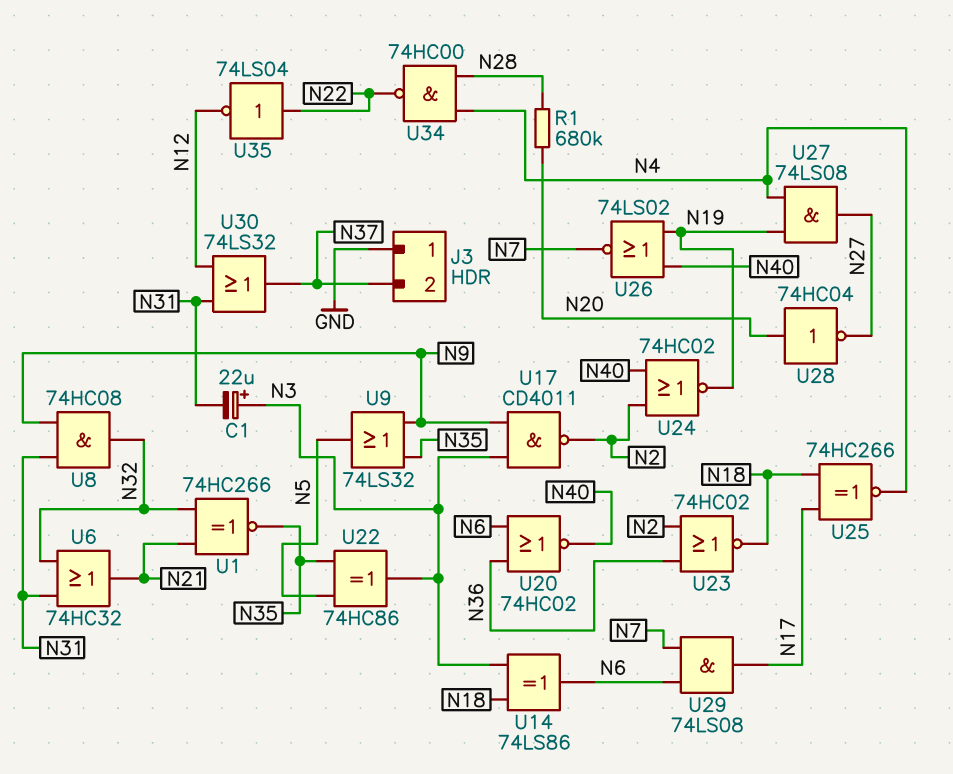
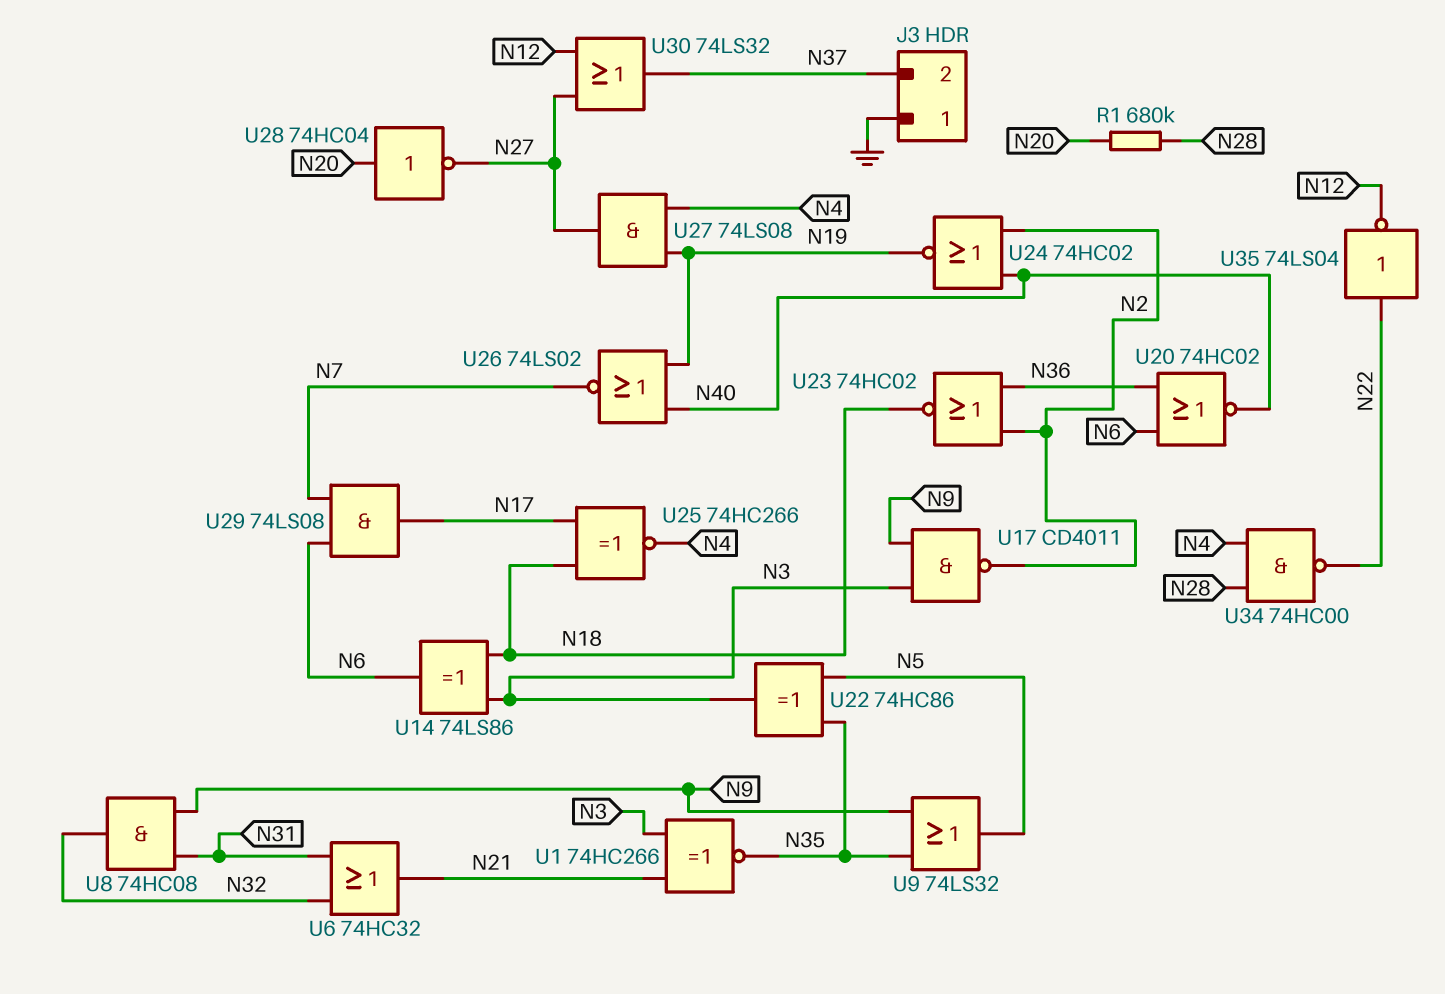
C1: 22uF (plus N3, minus N31) -> none
U1: XNOR 74HC266 (in N21, in N32, out N35) -> XNOR 74HC266 (in N3, in N21, out N35)
U30: OR 74LS32 (in N12, in N31, out N37) -> OR 74LS32 (in N12, in N27, out N37)

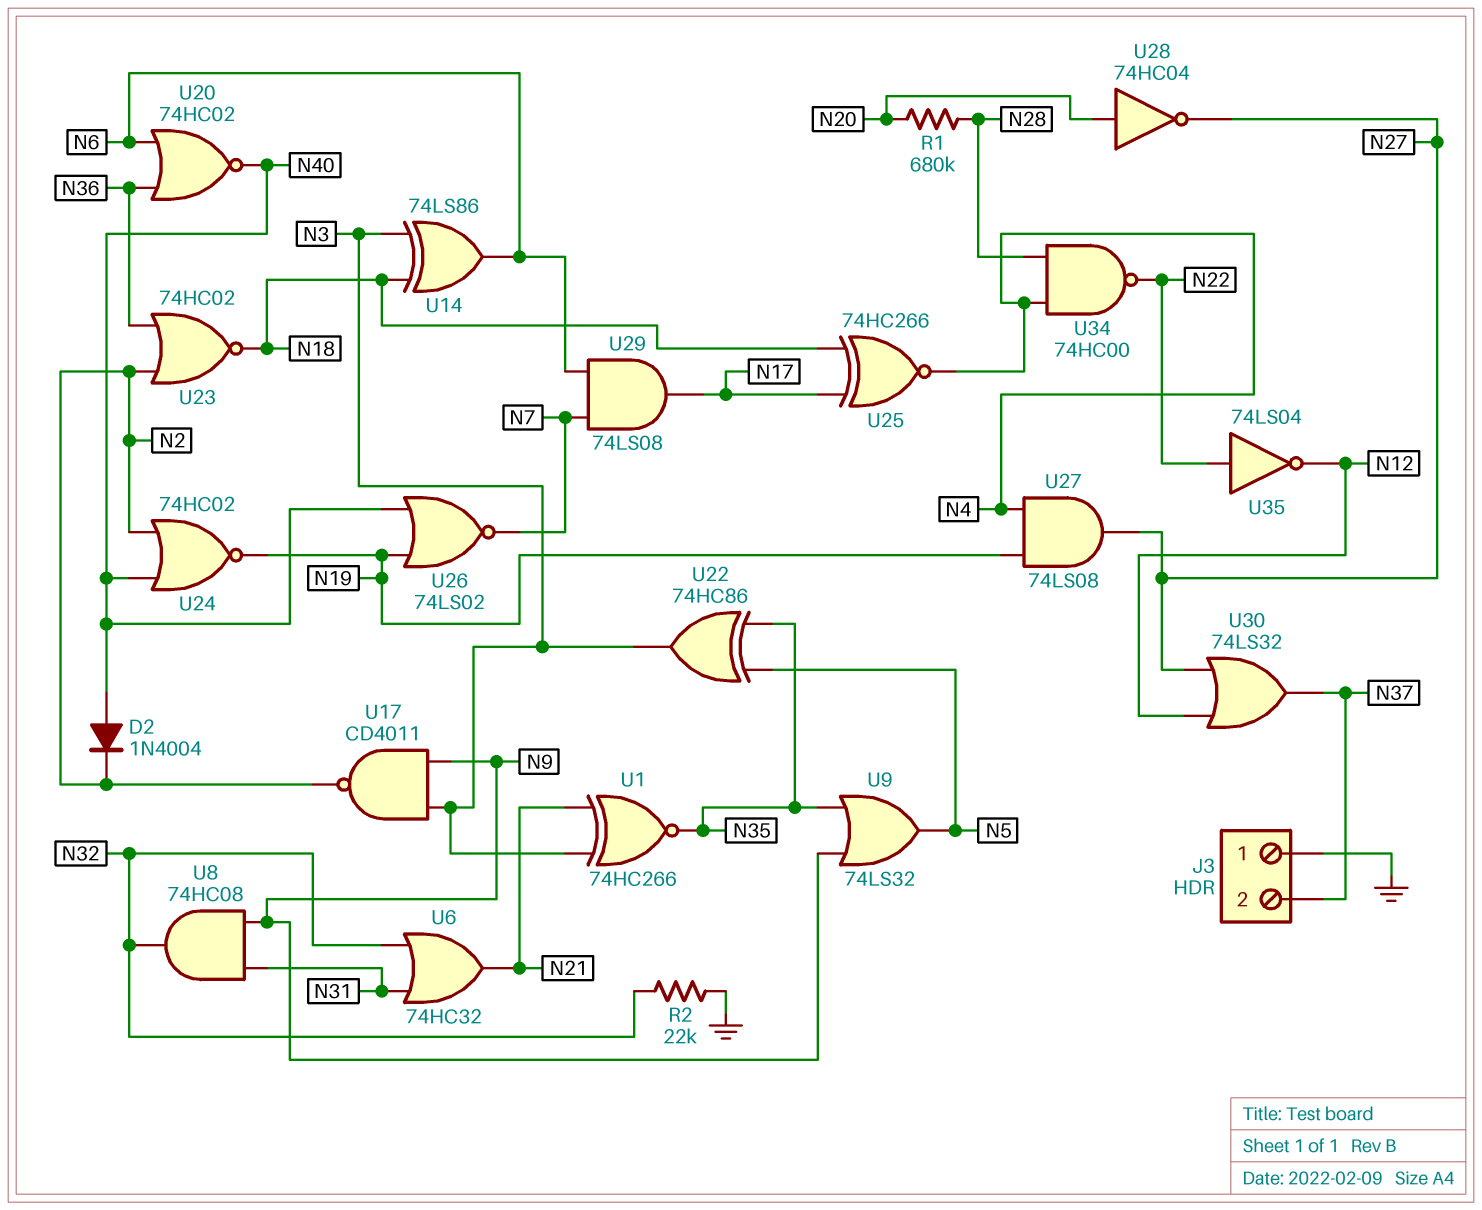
D2: none -> diode 1N4004 (A N40, K N2)
R2: none -> 22k (GND, N32)

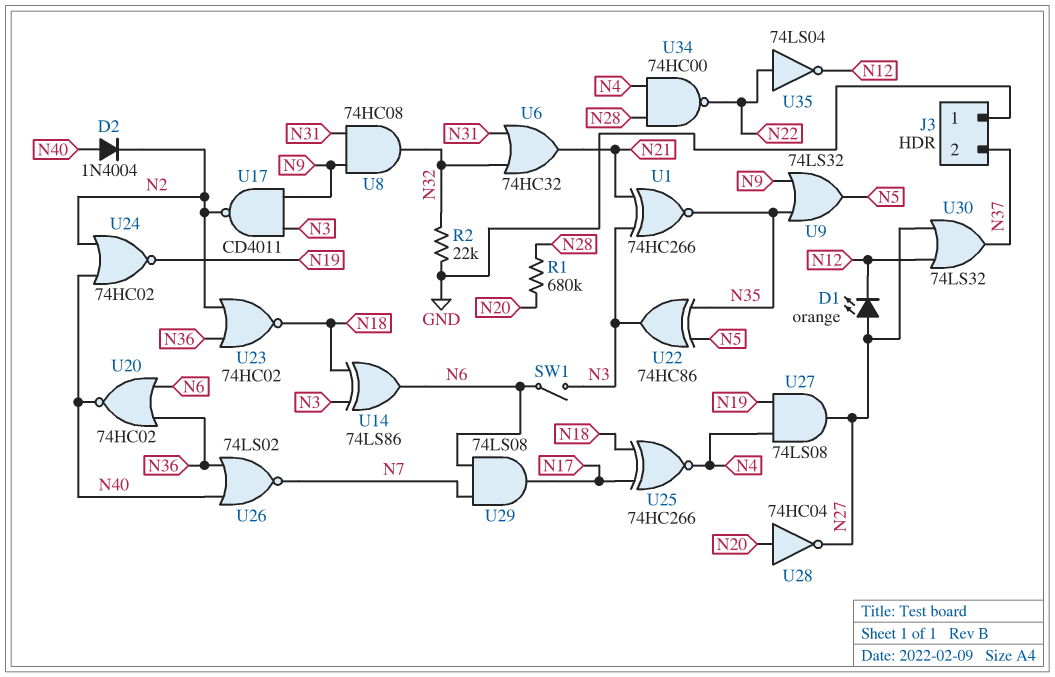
D1: none -> LED orange (A N27, K N12)
SW1: none -> switch (N3, N6)
U26: NOR 74LS02 (in N19, in N40, out N7) -> NOR 74LS02 (in N36, in N40, out N7)

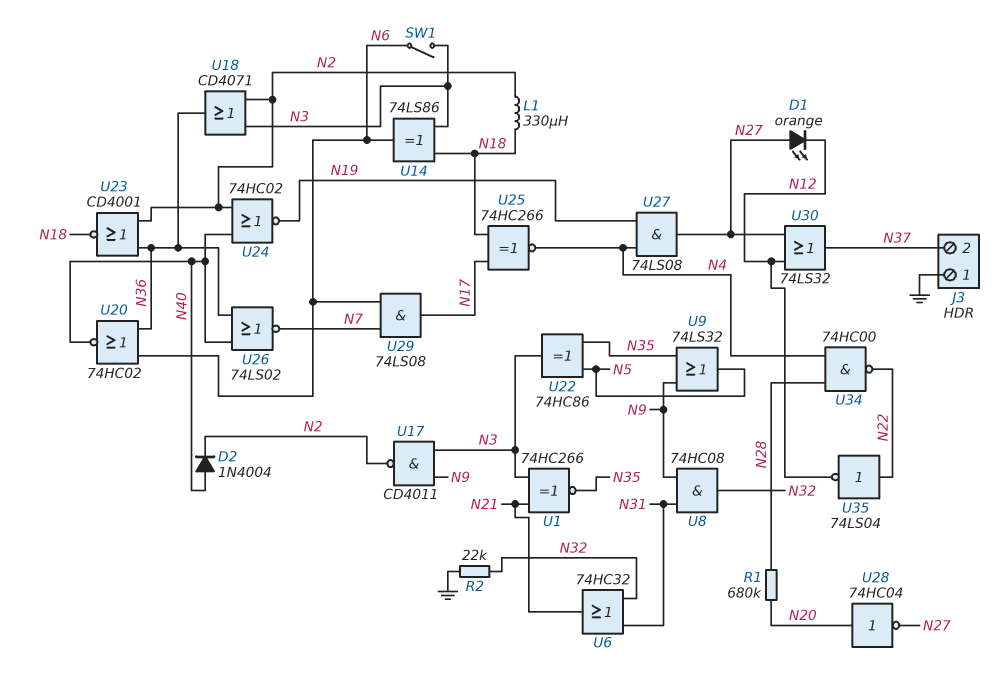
L1: none -> 330uH (N2, N18)
U18: none -> OR CD4071 (in N2, in N3, out N36)
U23: NOR 74HC02 (in N2, in N36, out N18) -> NOR CD4001 (in N2, in N36, out N18)

